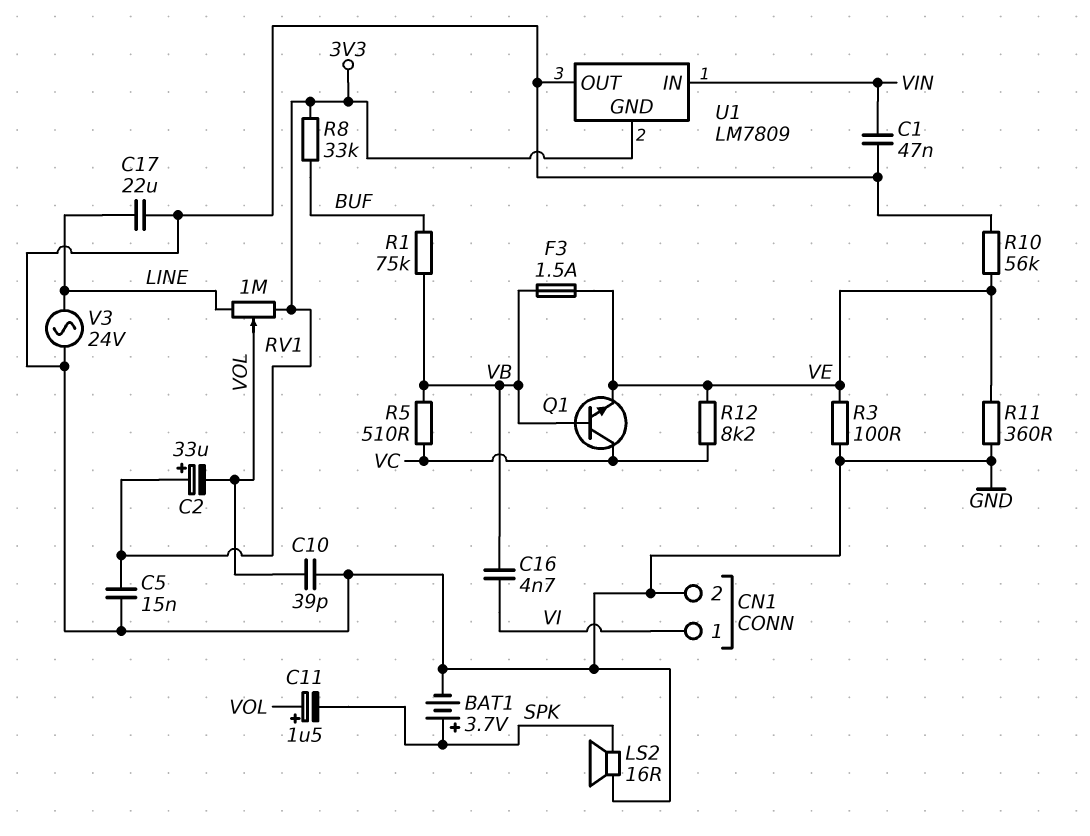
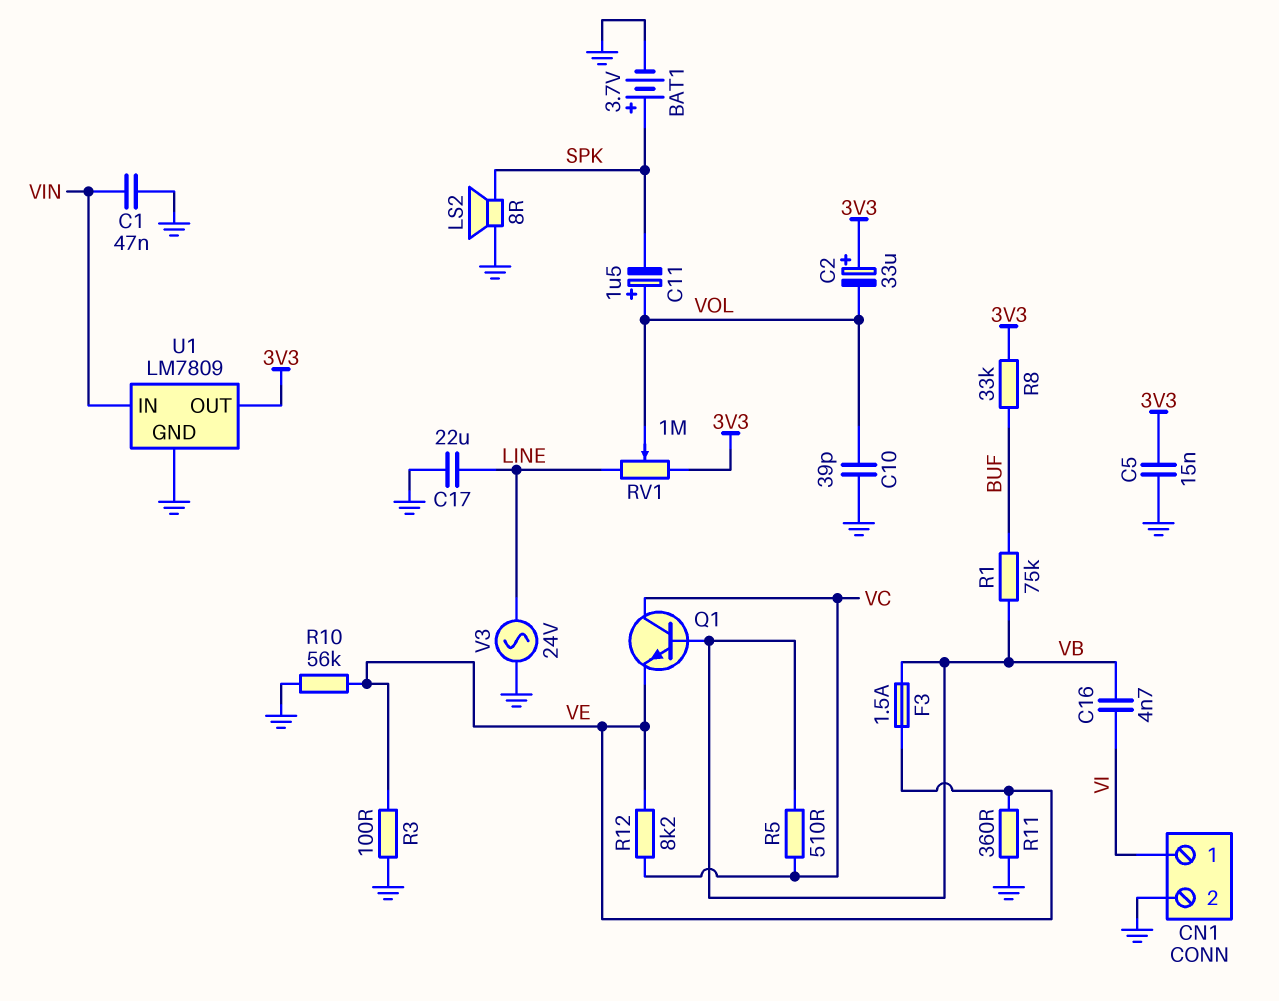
LS2: speaker 16R (GND, SPK) -> speaker 8R (GND, SPK)
U1 pin GND: 3V3 -> GND
U1 pin OUT: GND -> 3V3

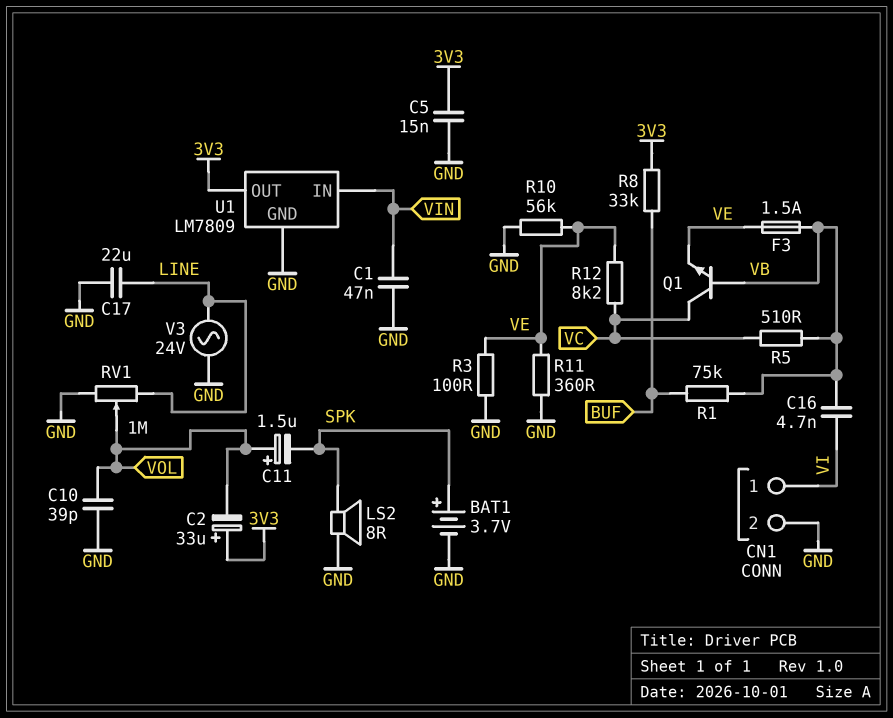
RV1: 1M (3V3, LINE, wiper VOL) -> 1M (GND, LINE, wiper VOL)

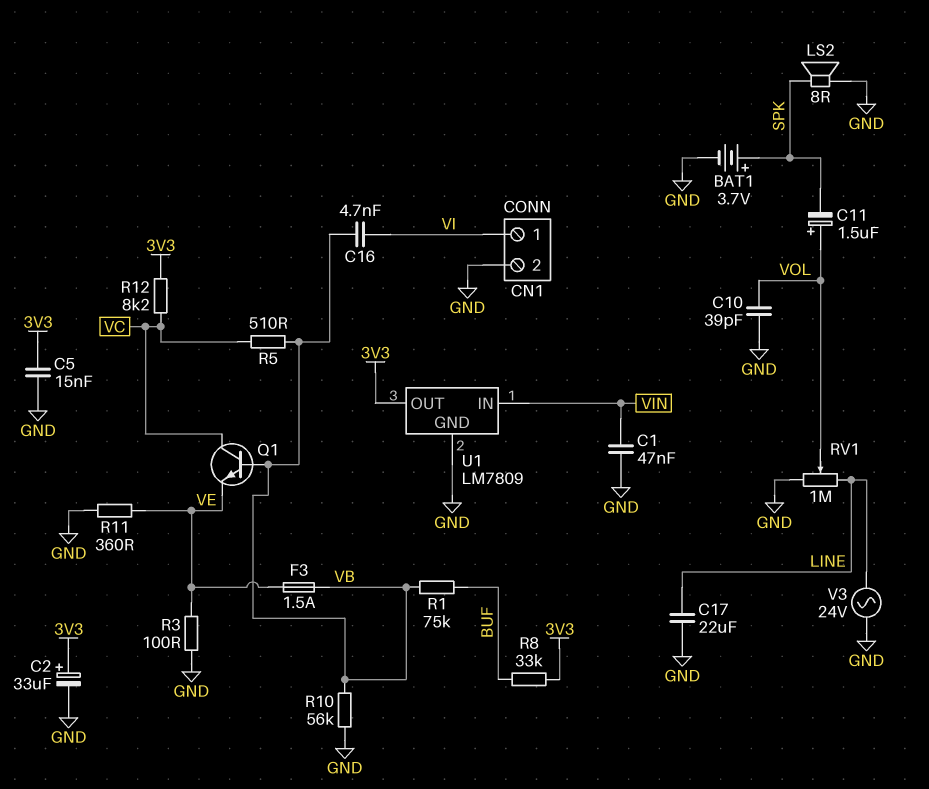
C2: 33uF (plus 3V3, minus VOL) -> 33uF (plus 3V3, minus GND)
R10: 56k (GND, VE) -> 56k (GND, VB)
R12: 8.2k (VC, VE) -> 8.2k (3V3, VC)

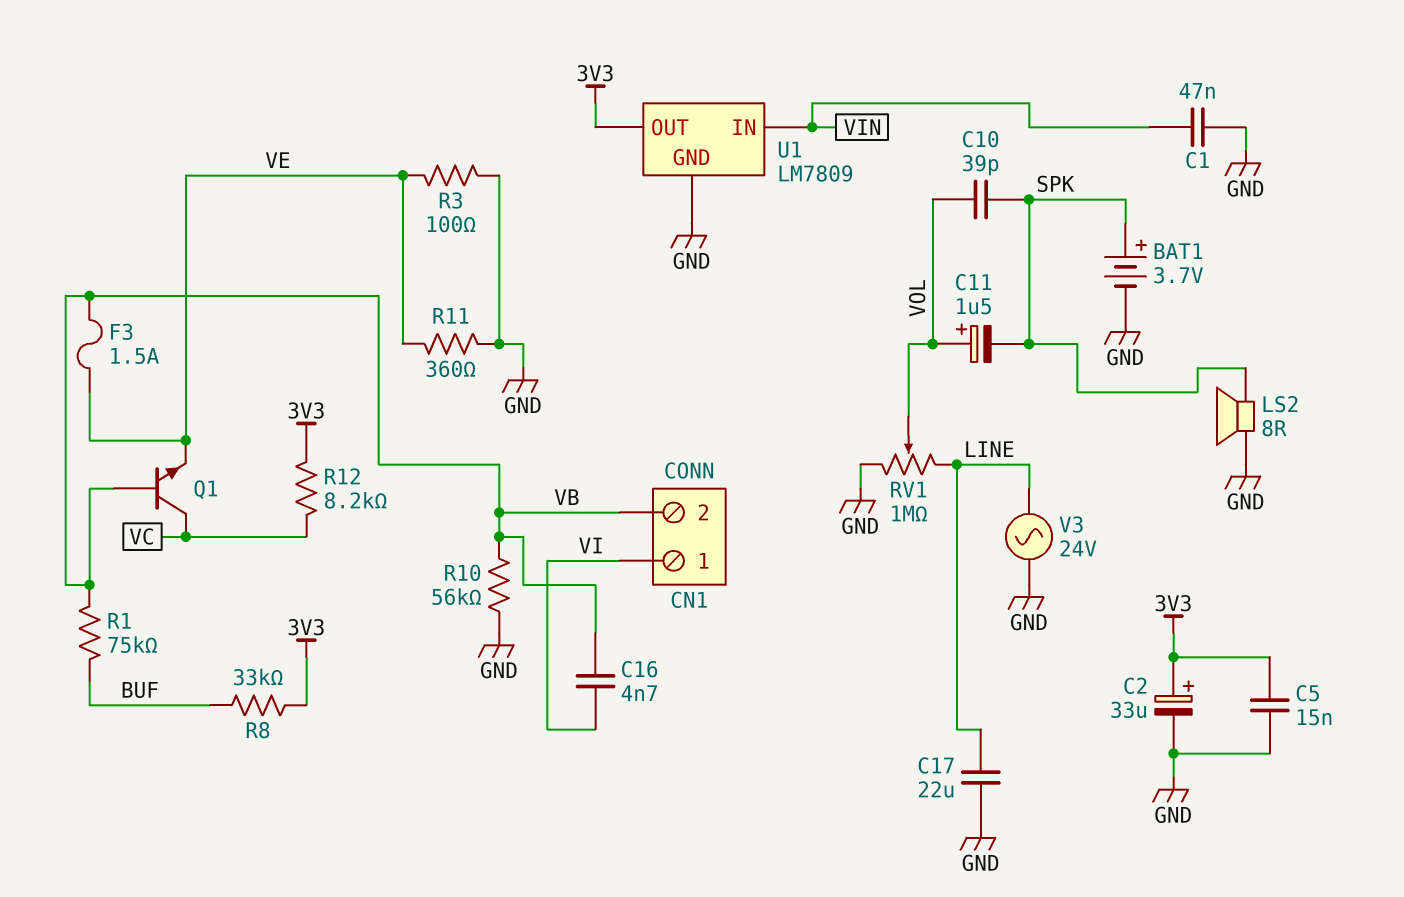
C10: 39pF (GND, VOL) -> 39pF (SPK, VOL)
CN1 pin 2: GND -> VB
R5: 510 (VB, VC) -> none

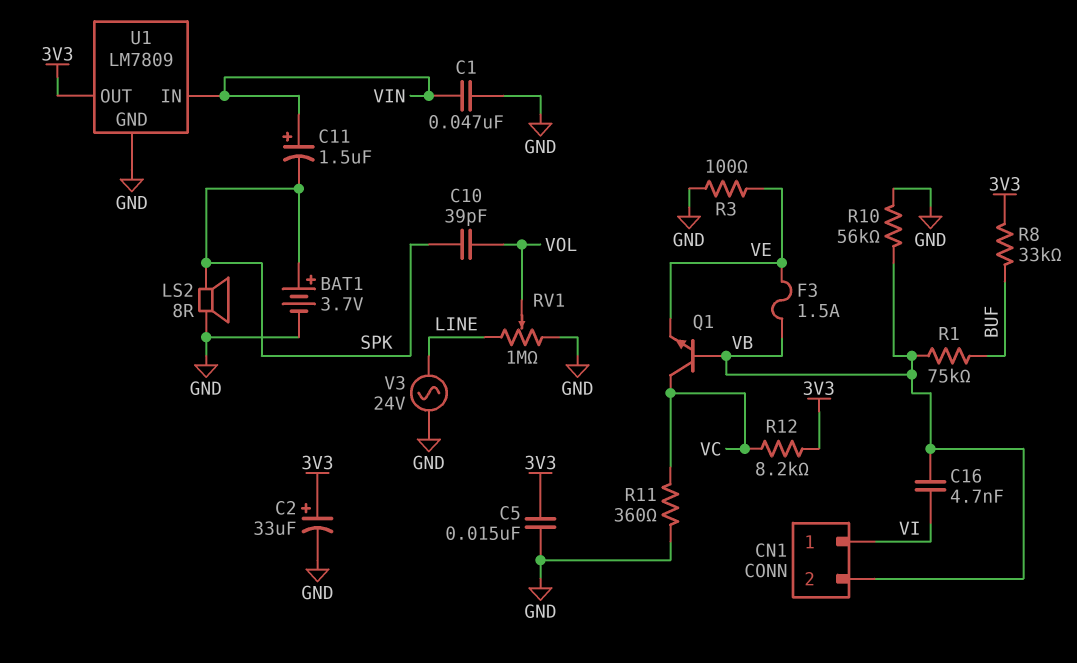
C11: 1.5uF (plus VOL, minus SPK) -> 1.5uF (plus VIN, minus SPK)
C17: 22uF (GND, LINE) -> none
R11: 360 (GND, VE) -> 360 (GND, VC)

